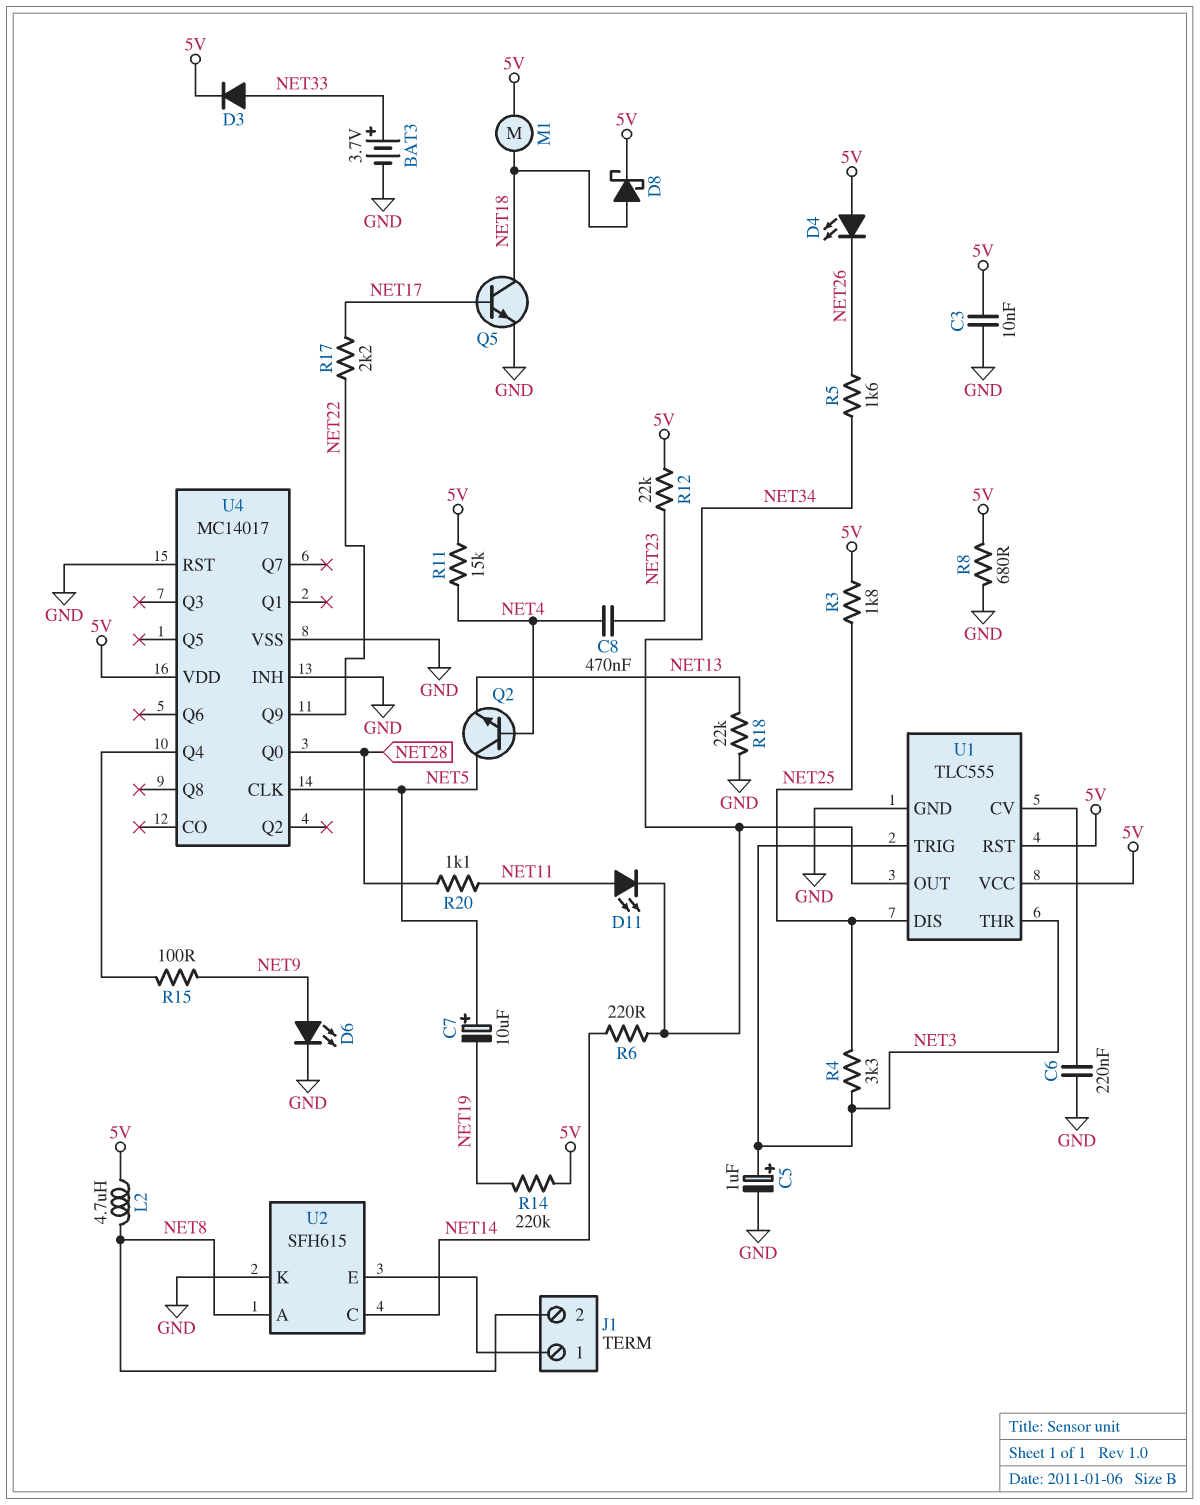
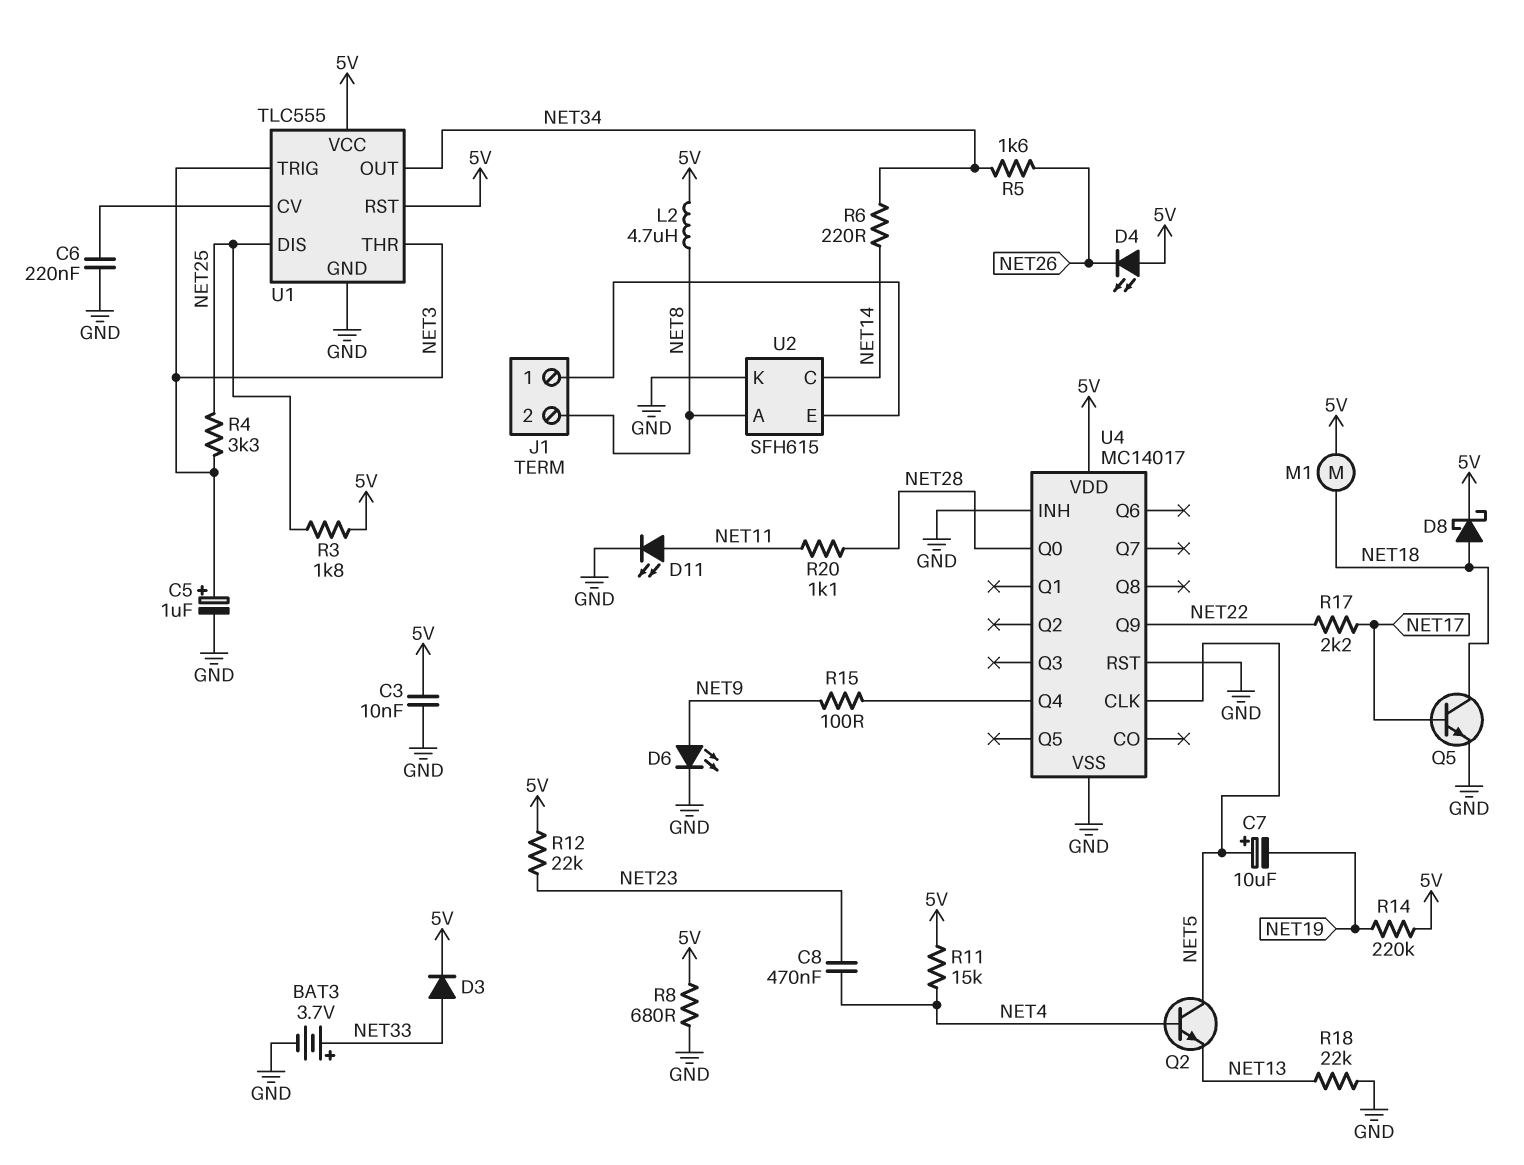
D11: LED (A NET11, K NET34) -> LED (A NET11, K GND)

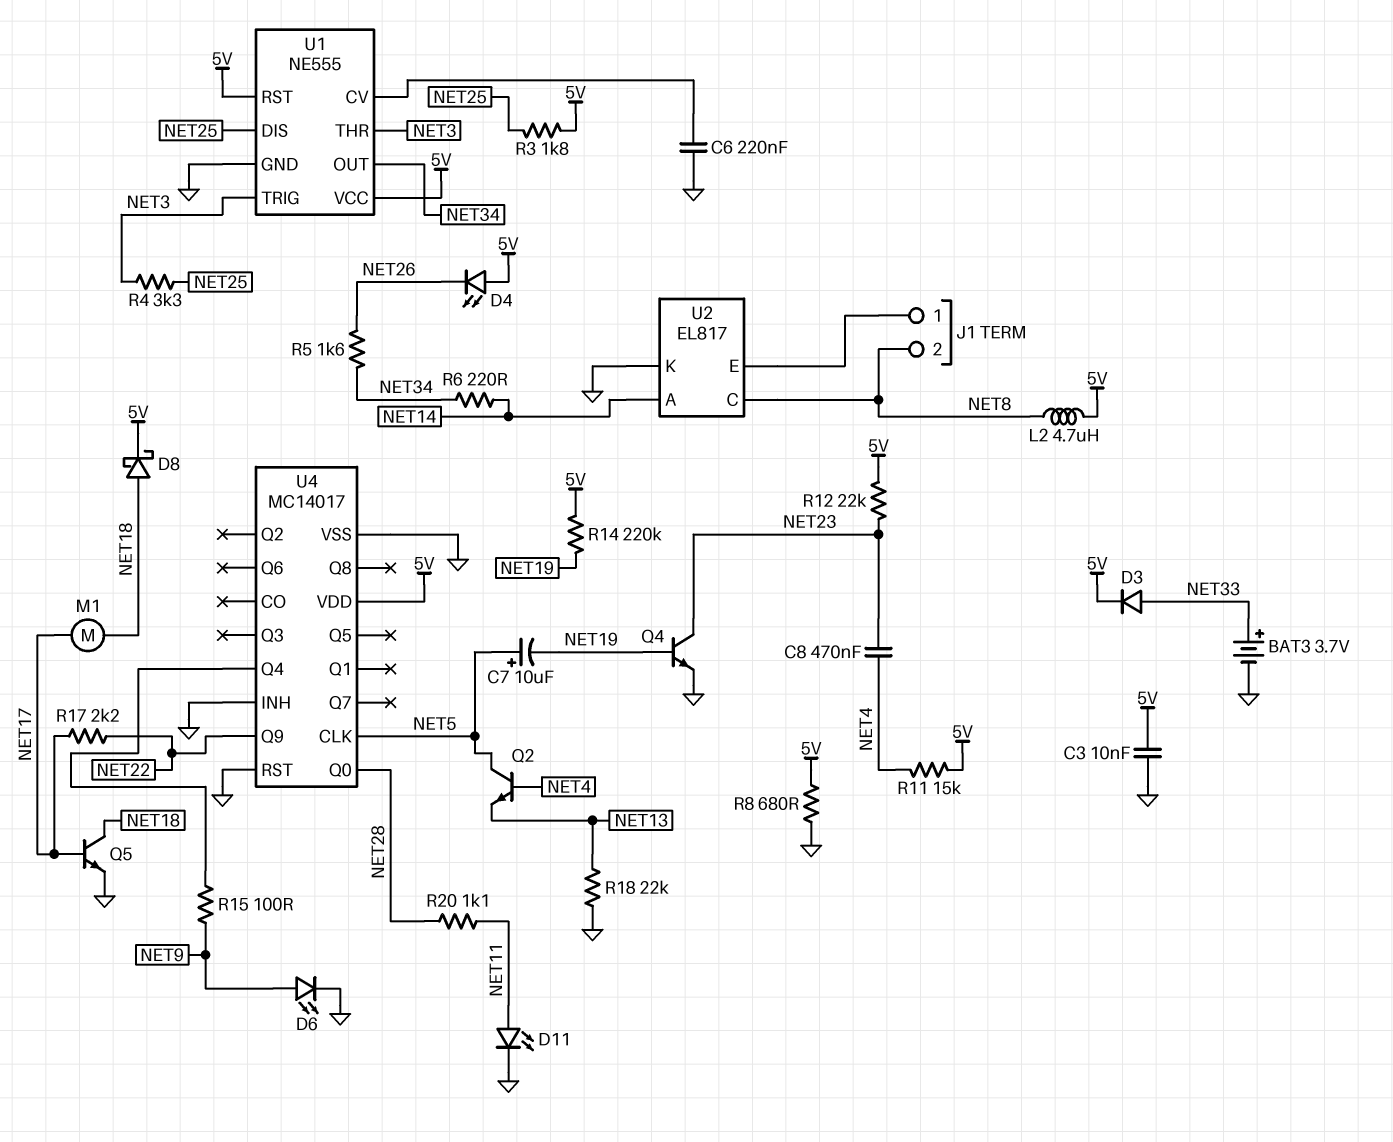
C5: 1uF (plus NET3, minus GND) -> none
M1: motor (5V, NET18) -> motor (NET17, NET18)
Q4: none -> NPN (B NET19, C NET23, E GND)
U1: TLC555 -> NE555
U2: SFH615 -> EL817
U2 pin A: NET8 -> NET14
U2 pin C: NET14 -> NET8

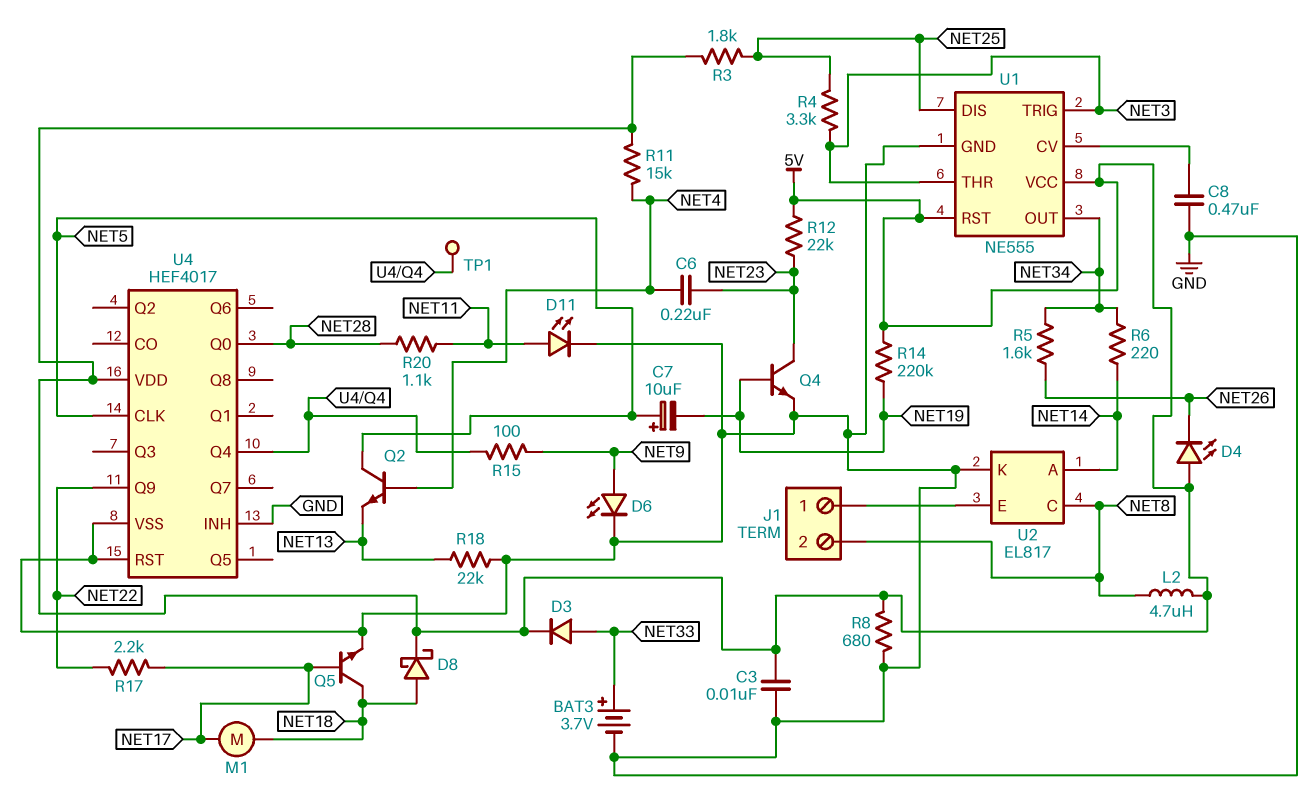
C6: 220nF (GND, U1/CV) -> 220nF (NET4, NET23)
C8: 470nF (NET4, NET23) -> 470nF (GND, U1/CV)
TP1: none -> test point (U4/Q4)
U4: MC14017 -> HEF4017

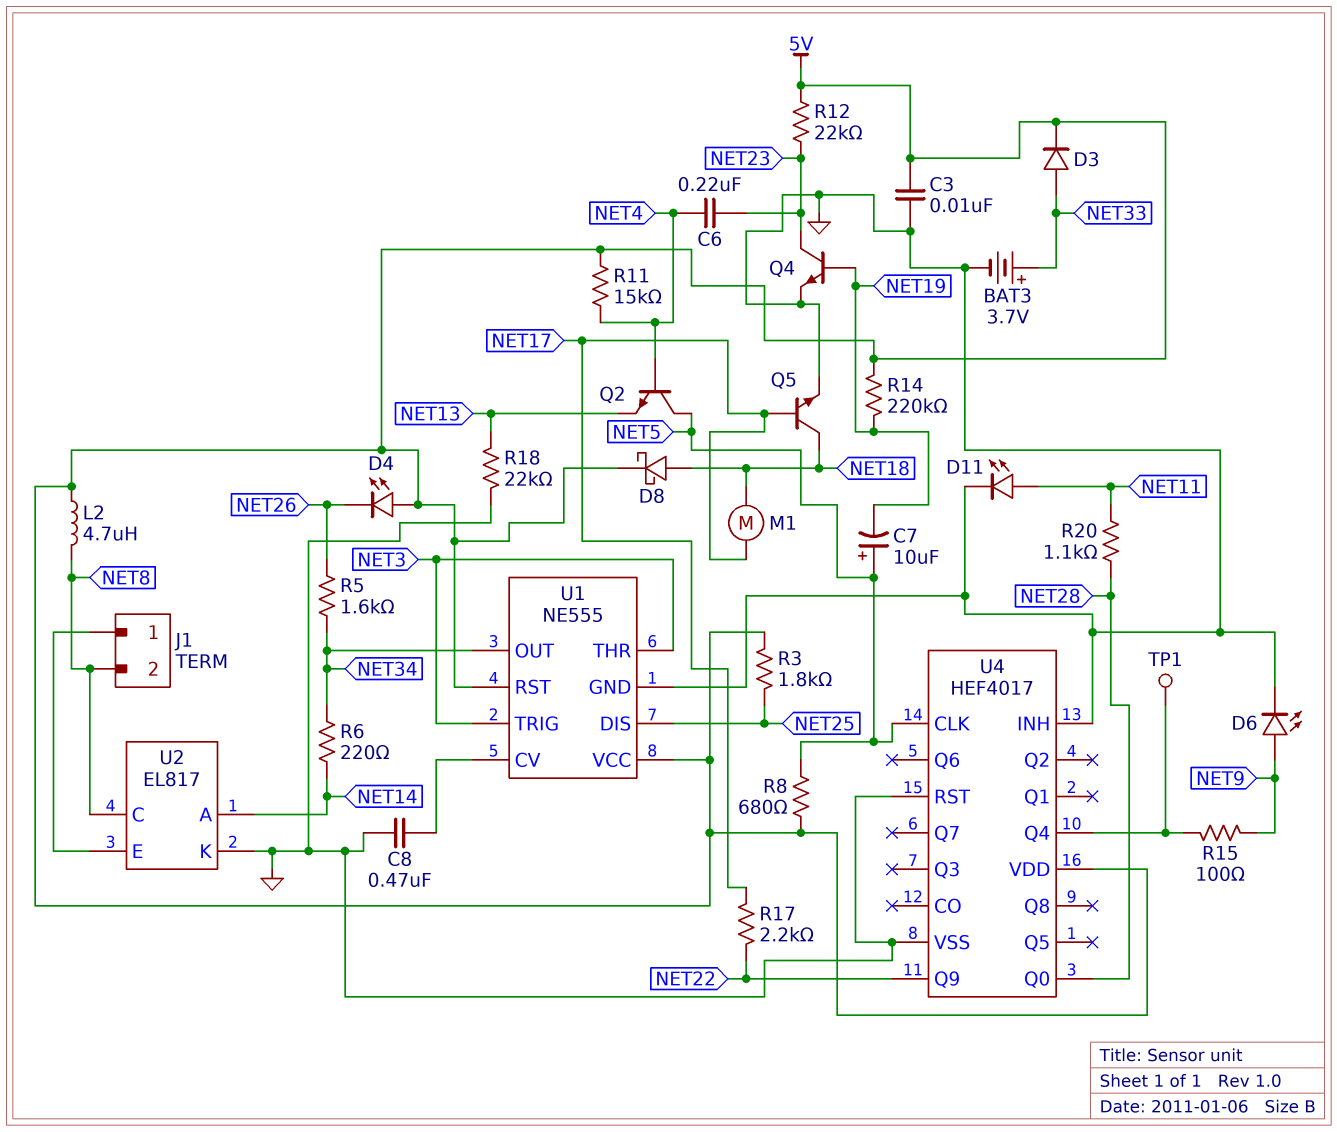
R4: 3.3k (NET3, NET25) -> none
R8: 680 (5V, GND) -> 680 (5V, NET5)

